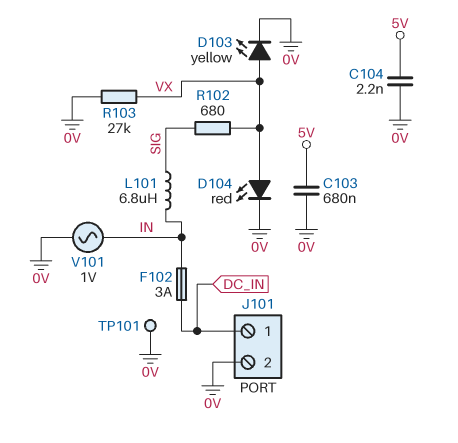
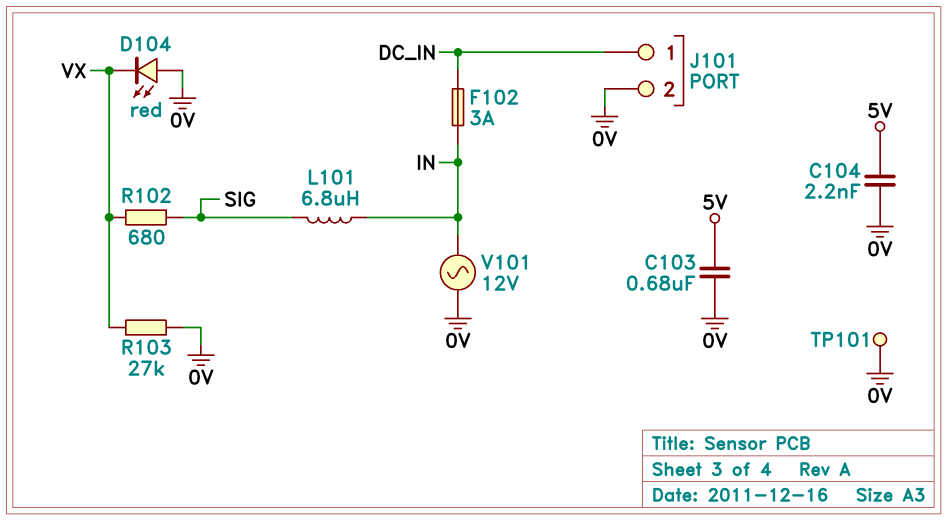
D103: LED yellow (A VX, K 0V) -> none
D104: LED red (A VX, K 0V) -> LED red (A 0V, K VX)
V101: AC 1V (0V, IN) -> AC 12V (0V, IN)

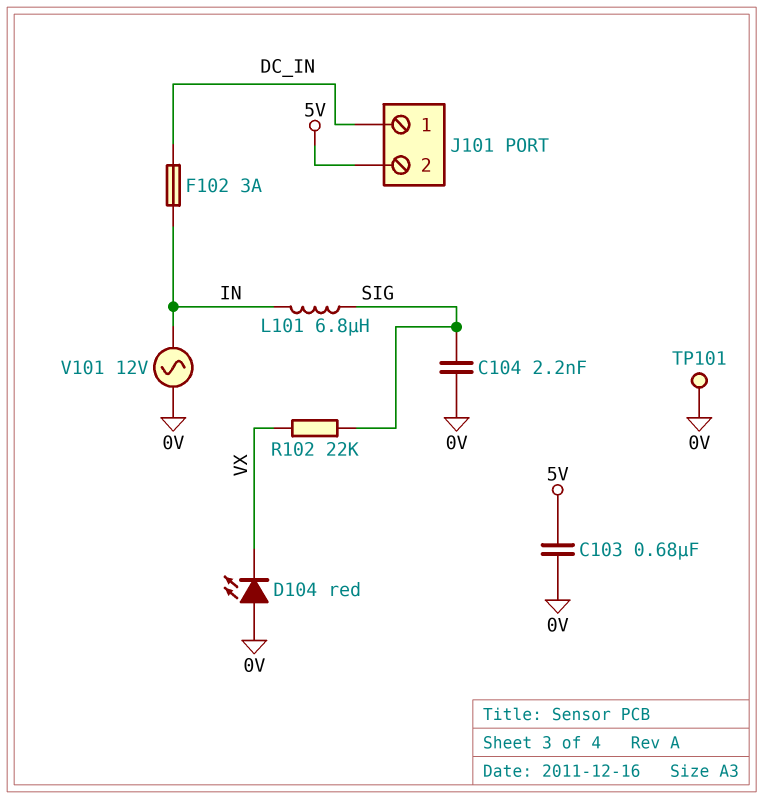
C104: 2.2nF (0V, 5V) -> 2.2nF (0V, SIG)
J101 pin 2: 0V -> 5V
R102: 680 (SIG, VX) -> 22k (SIG, VX)
R103: 27k (0V, VX) -> none

